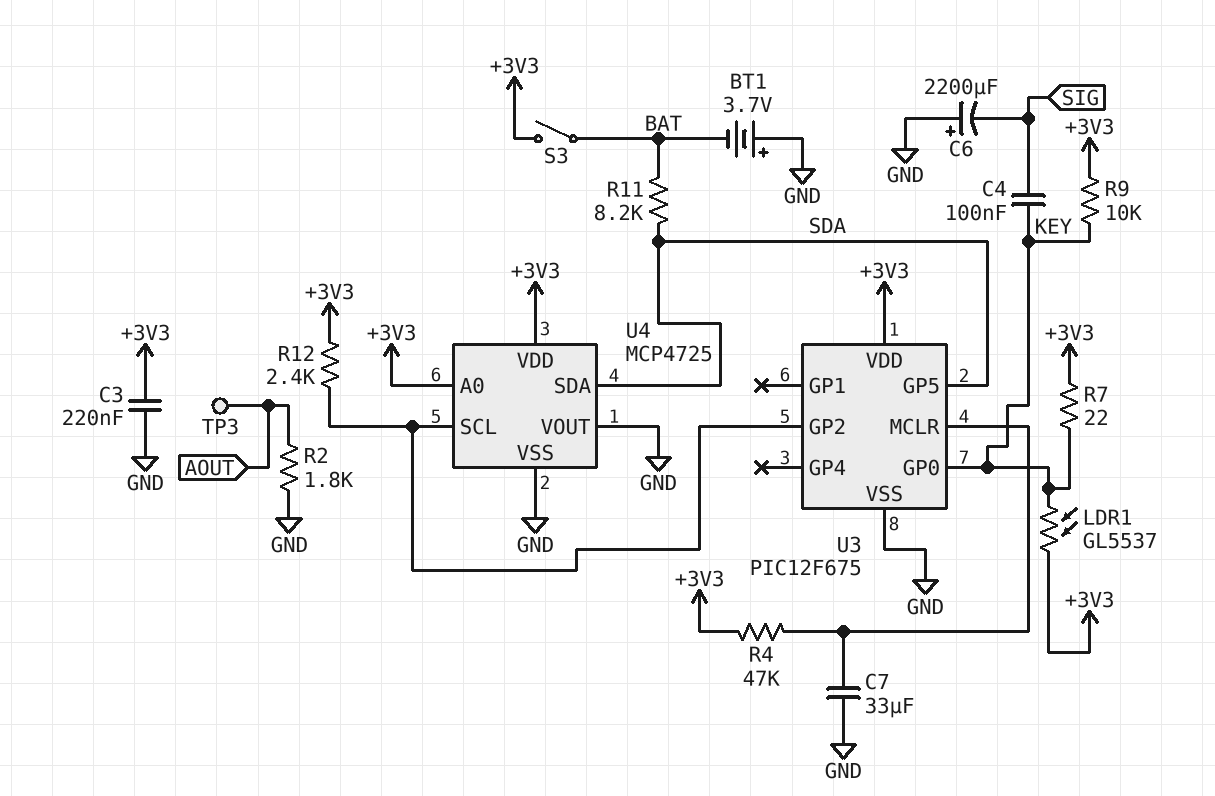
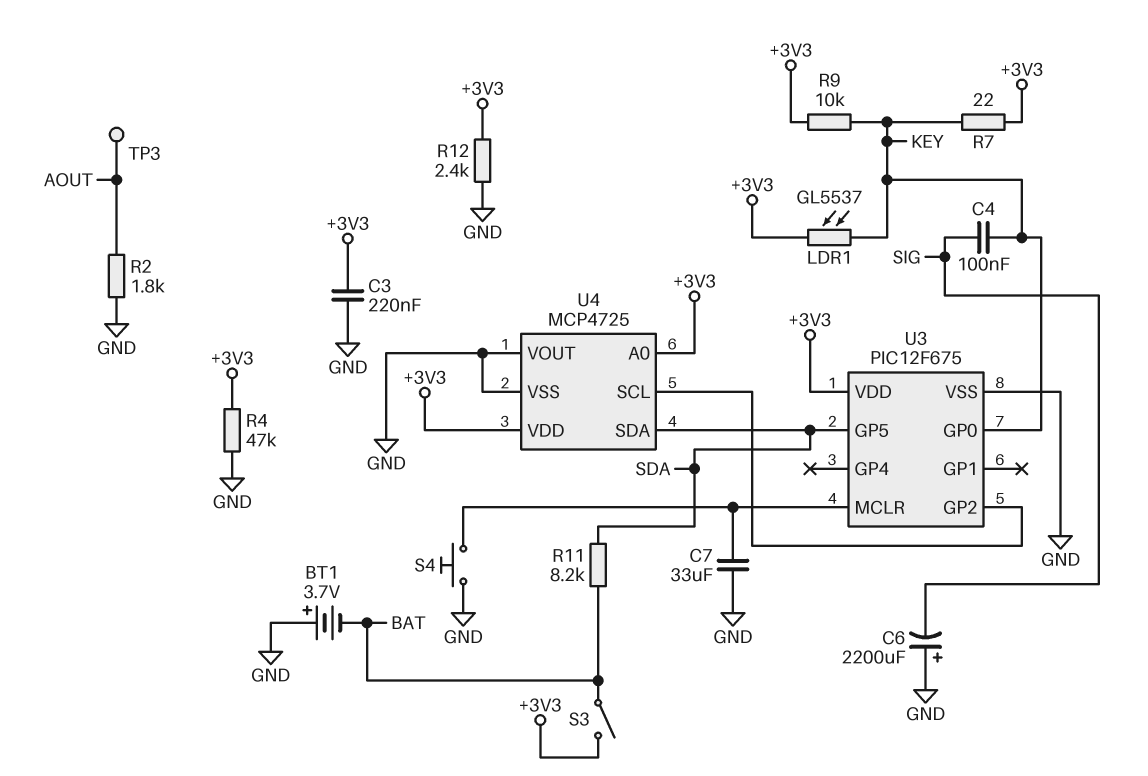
R4: 47k (+3V3, U3/MCLR) -> 47k (+3V3, GND)
R12: 2.4k (+3V3, U3/GP2) -> 2.4k (+3V3, GND)
S4: none -> button (GND, U3/MCLR)

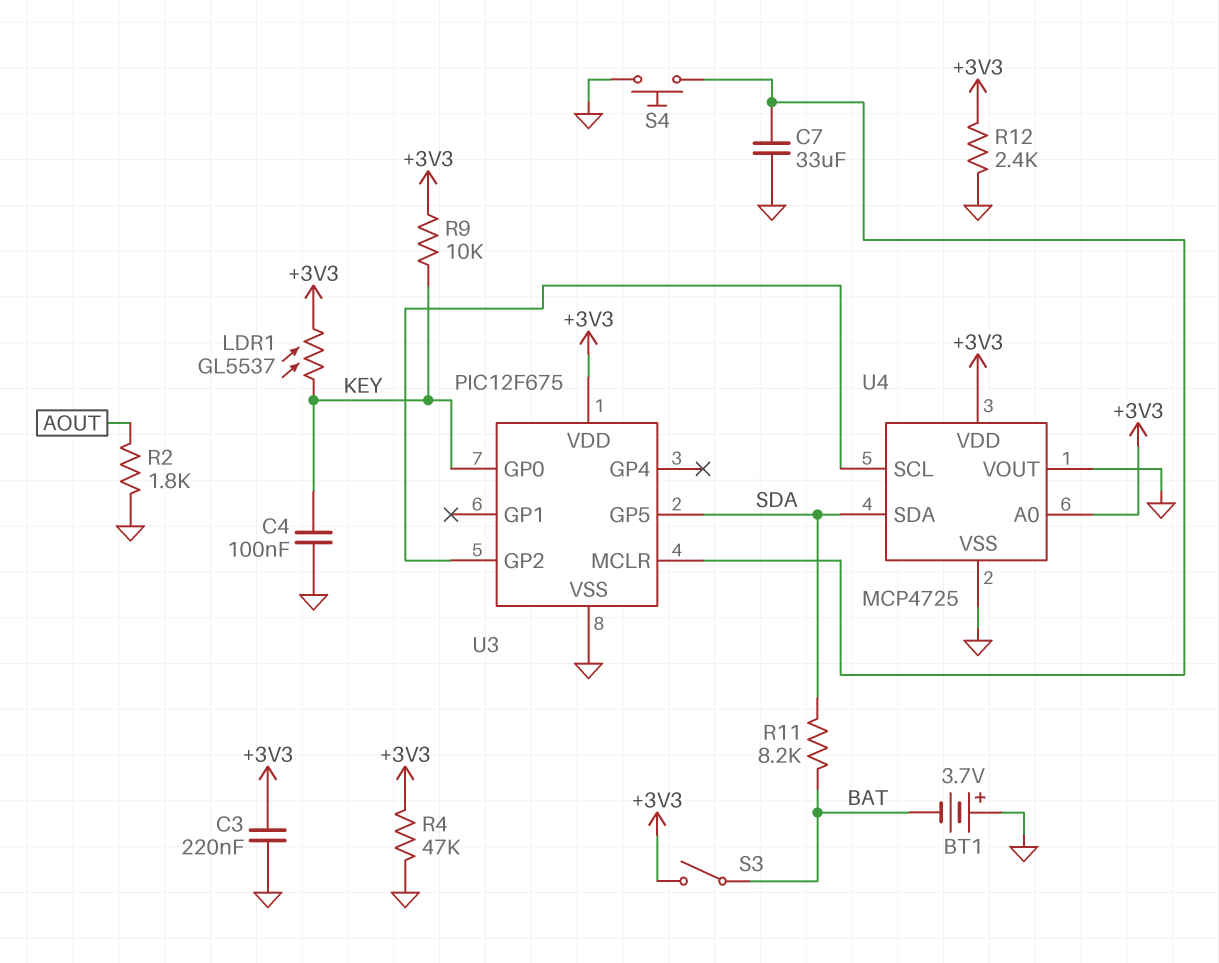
C4: 100nF (KEY, SIG) -> 100nF (GND, KEY)
C6: 2200uF (plus GND, minus SIG) -> none
R7: 22 (+3V3, KEY) -> none
TP3: test point (AOUT) -> none

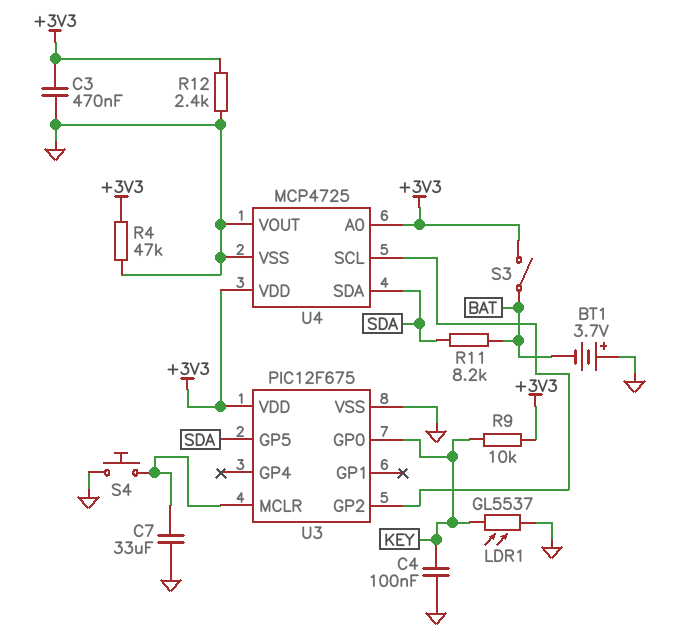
C3: 220nF (+3V3, GND) -> 470nF (+3V3, GND)
LDR1: GL5537 (+3V3, KEY) -> GL5537 (GND, KEY)
R2: 1.8k (AOUT, GND) -> none

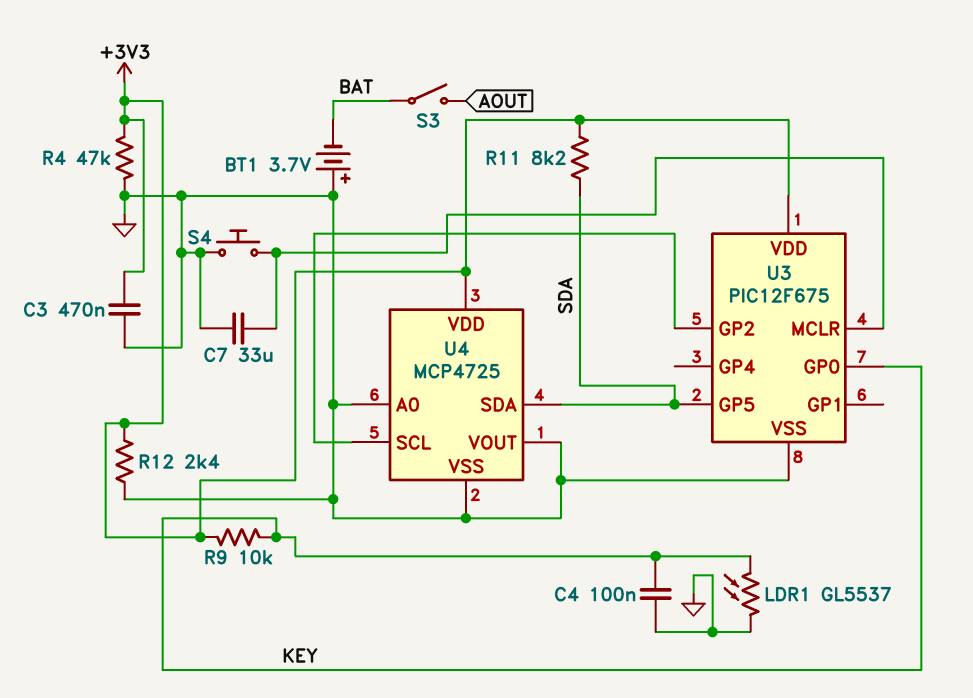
R11: 8.2k (BAT, SDA) -> 8.2k (+3V3, SDA)
S3: switch (+3V3, BAT) -> switch (AOUT, BAT)
U4 pin A0: +3V3 -> GND

